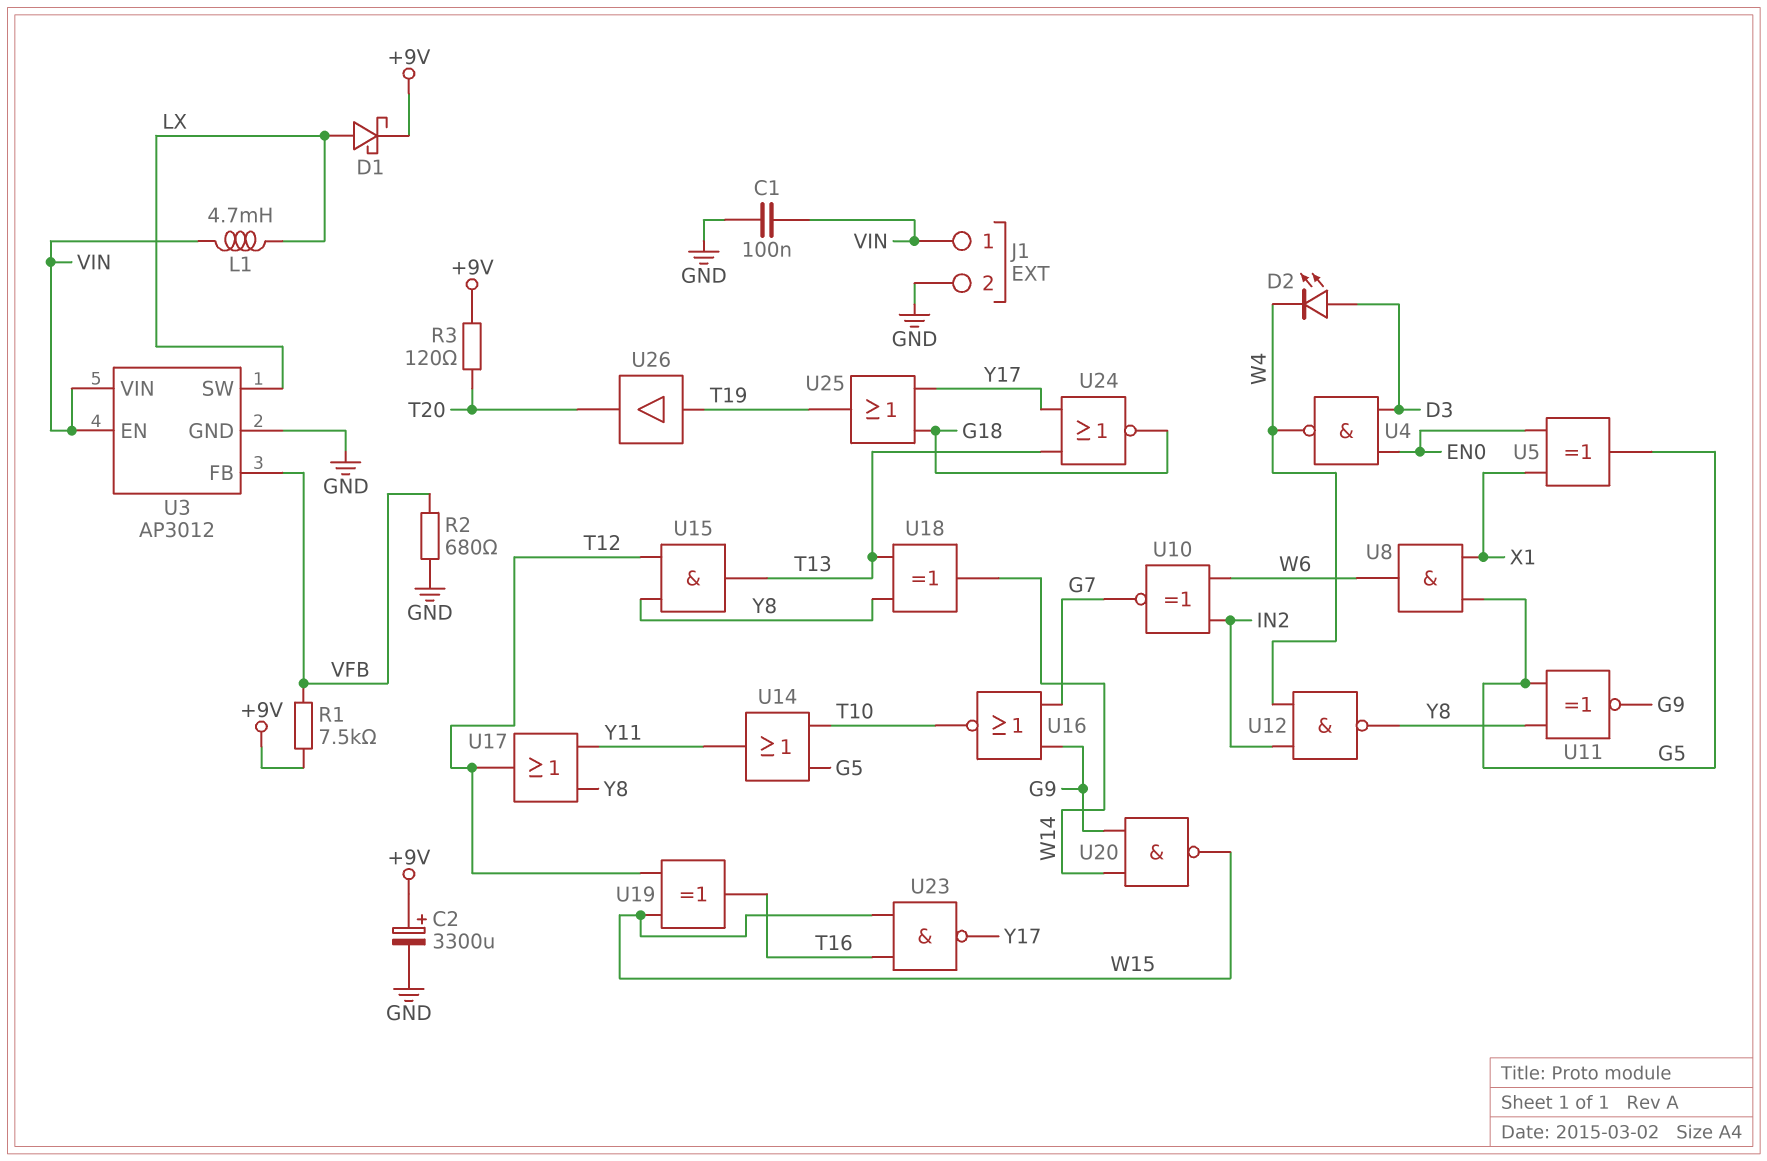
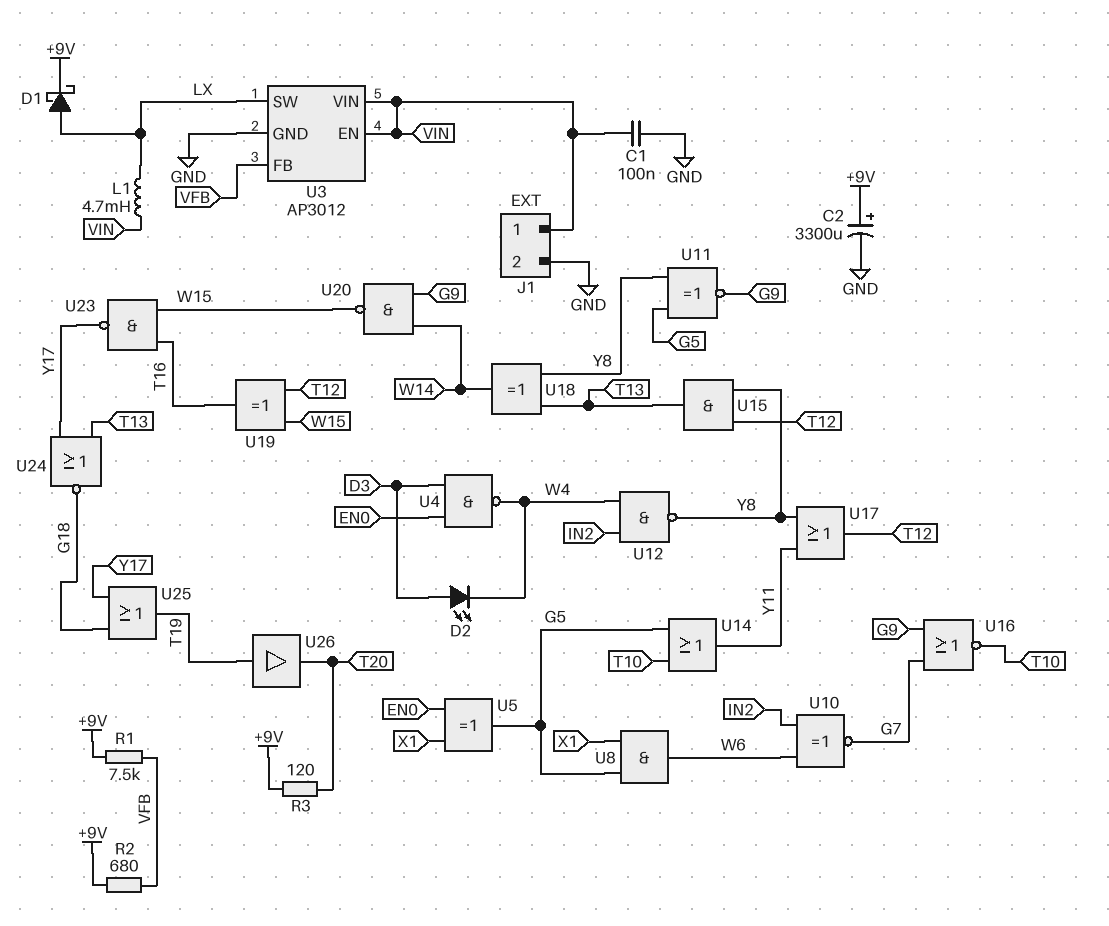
R2: 680 (GND, VFB) -> 680 (+9V, VFB)

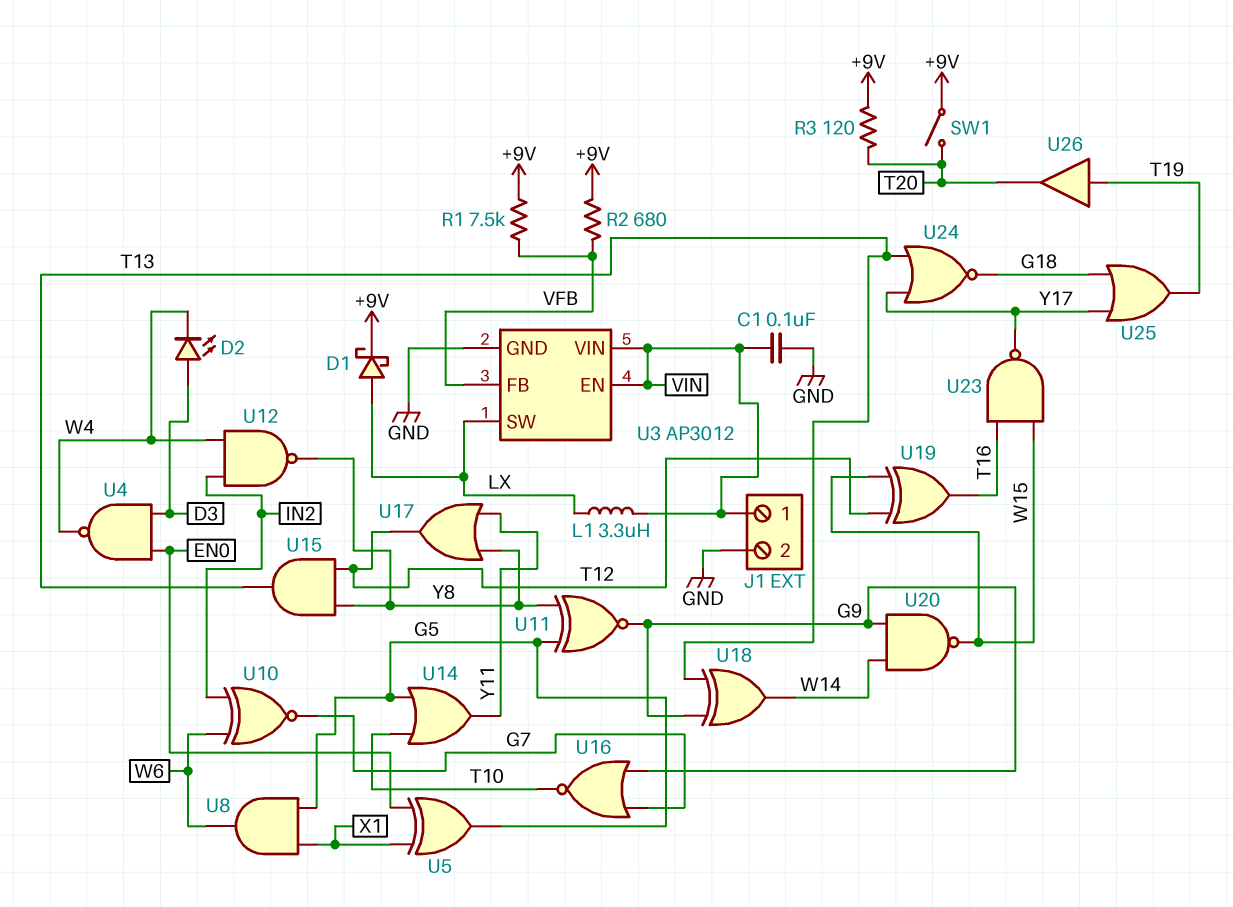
C2: 3300uF (plus +9V, minus GND) -> none
L1: 4.7mH (LX, VIN) -> 3.3uH (LX, VIN)
SW1: none -> switch (+9V, T20)
U18: XOR (in T13, in Y8, out W14) -> XOR (in G9, in T13, out W14)

